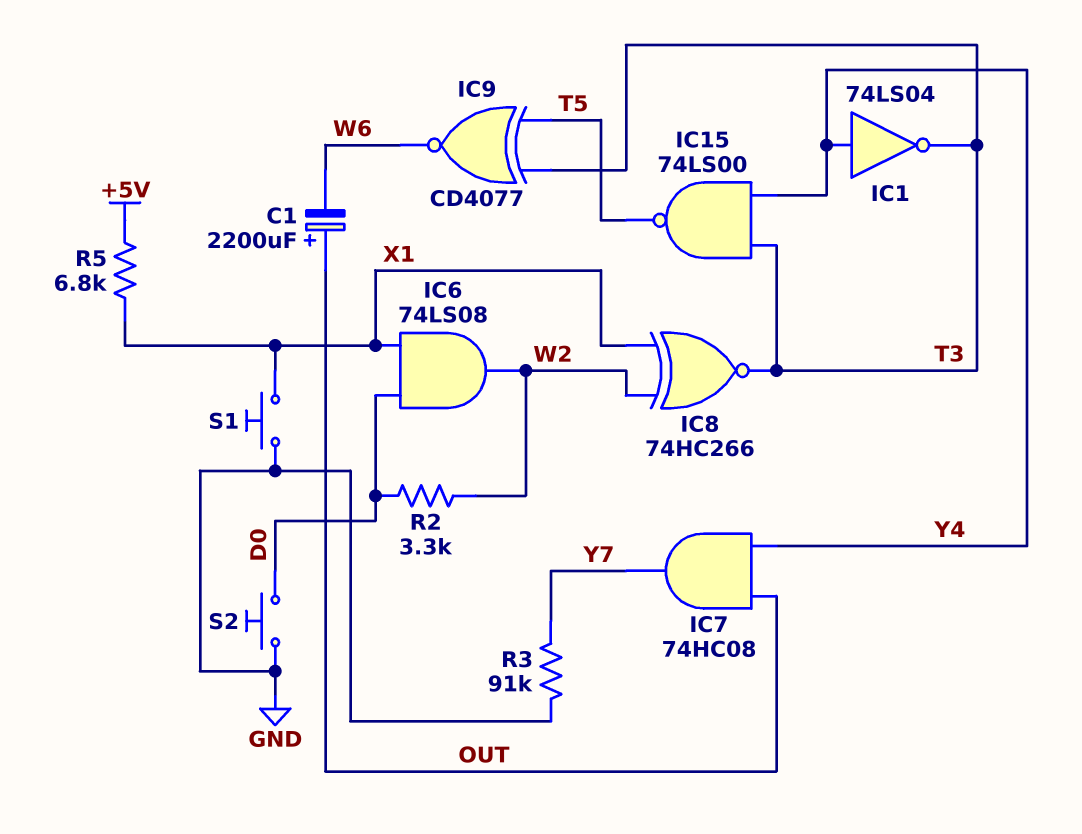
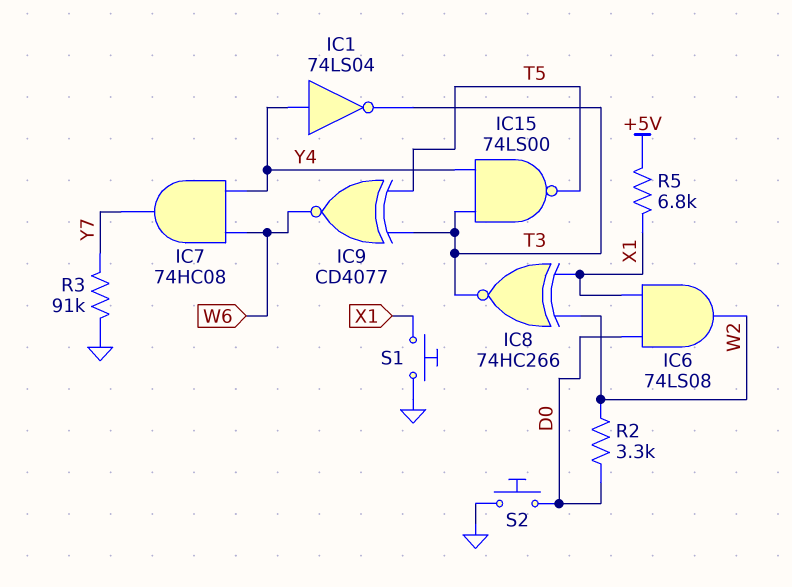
C1: 2200uF (plus OUT, minus W6) -> none
IC7: AND 74HC08 (in OUT, in Y4, out Y7) -> AND 74HC08 (in W6, in Y4, out Y7)

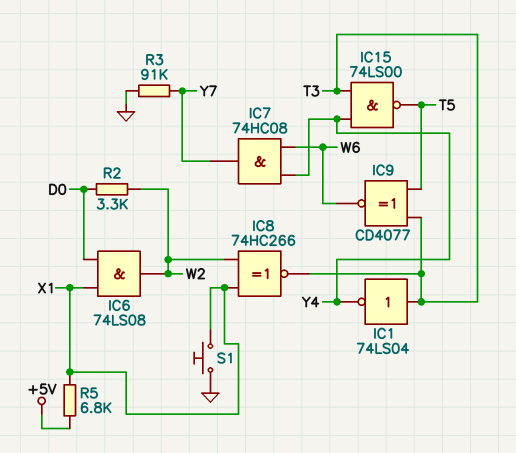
IC1: NOT 74LS04 (in Y4, out T3) -> NOT 74LS04 (in T3, out Y4)
S2: button (D0, GND) -> none

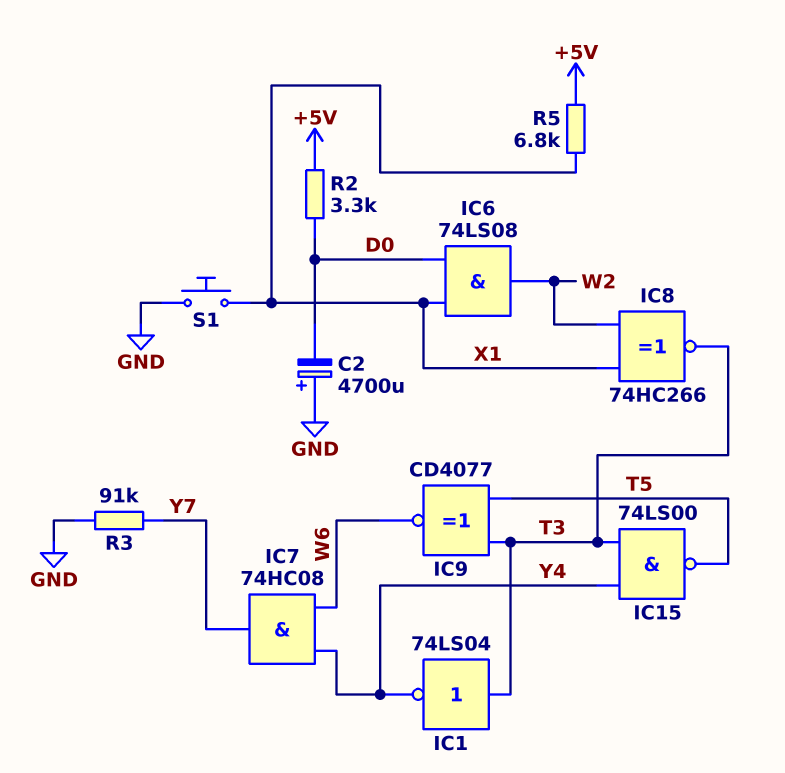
C2: none -> 4700uF (plus GND, minus D0)
R2: 3.3k (D0, W2) -> 3.3k (+5V, D0)

